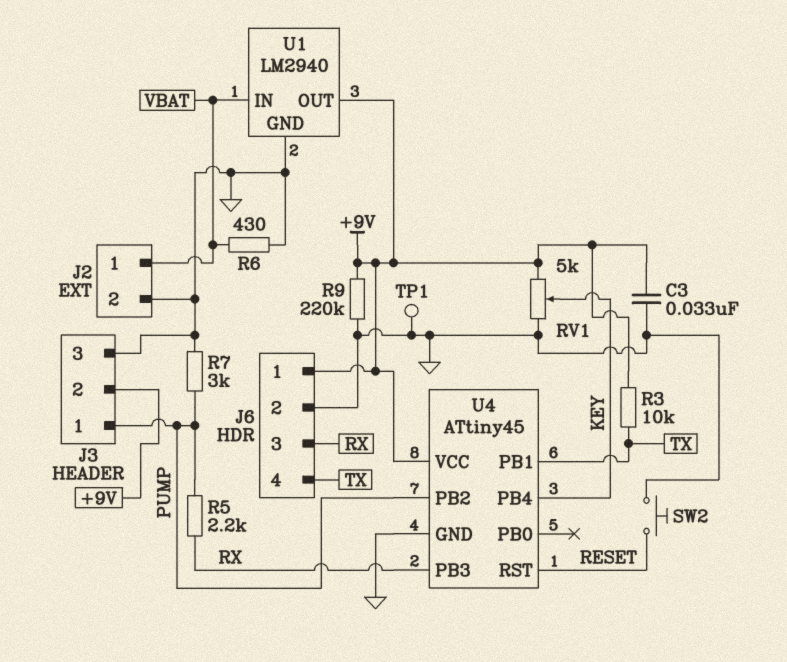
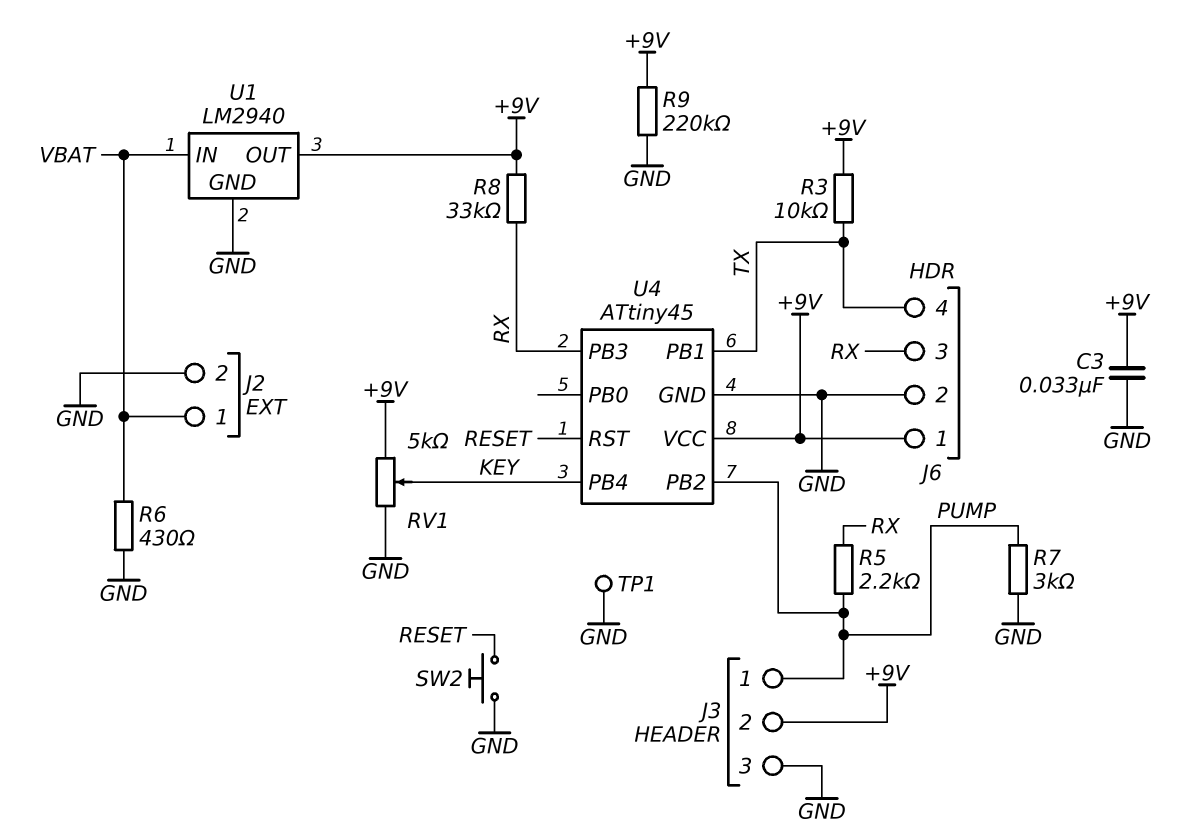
R8: none -> 33k (+9V, RX)

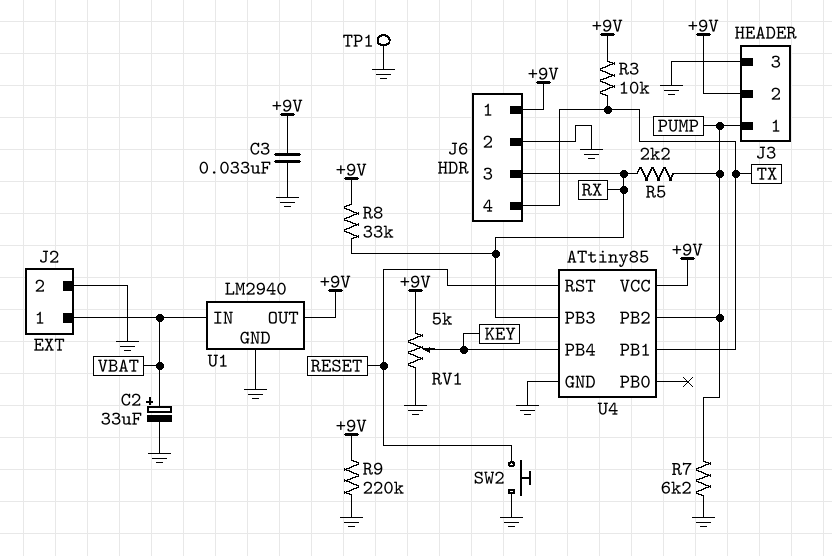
C2: none -> 33uF (plus VBAT, minus GND)
R6: 430 (GND, VBAT) -> none
R7: 3k (GND, PUMP) -> 6.2k (GND, PUMP)
U4: ATtiny45 -> ATtiny85

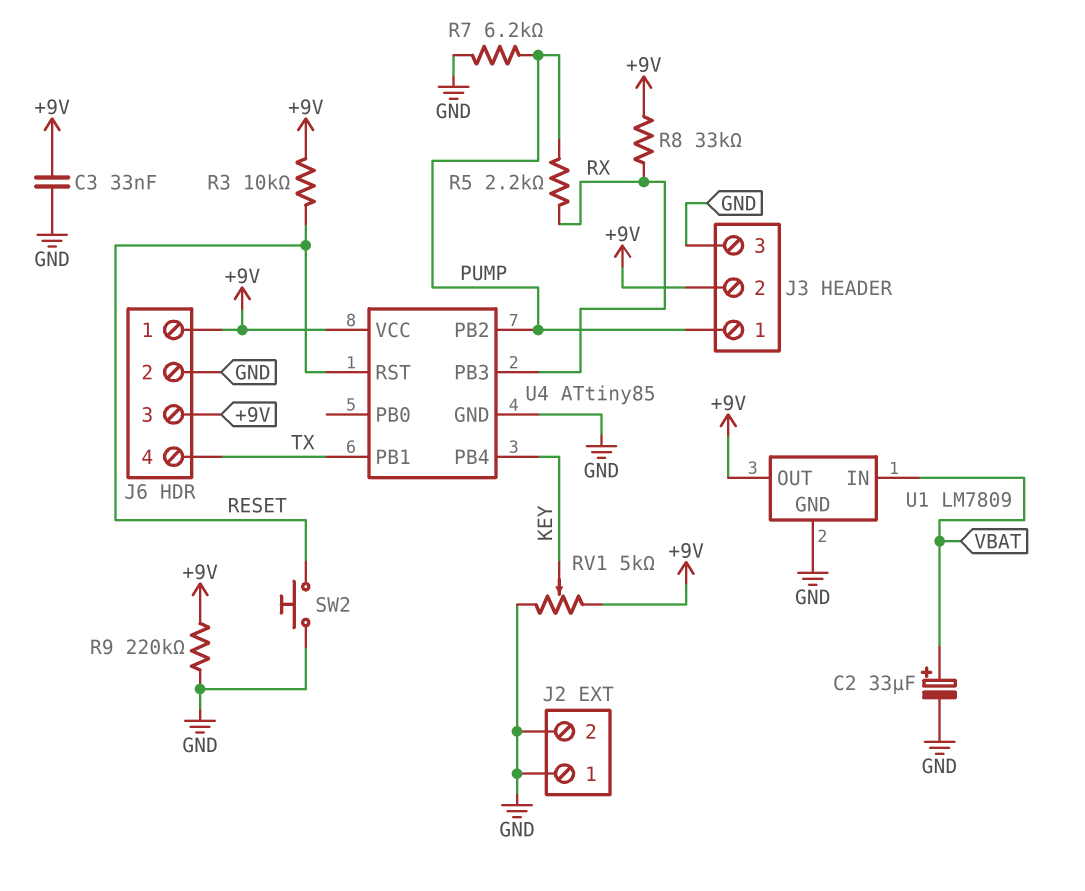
J2 pin 1: VBAT -> GND
J6 pin 3: RX -> +9V
R3: 10k (+9V, TX) -> 10k (+9V, RESET)
TP1: test point (GND) -> none
U1: LM2940 -> LM7809

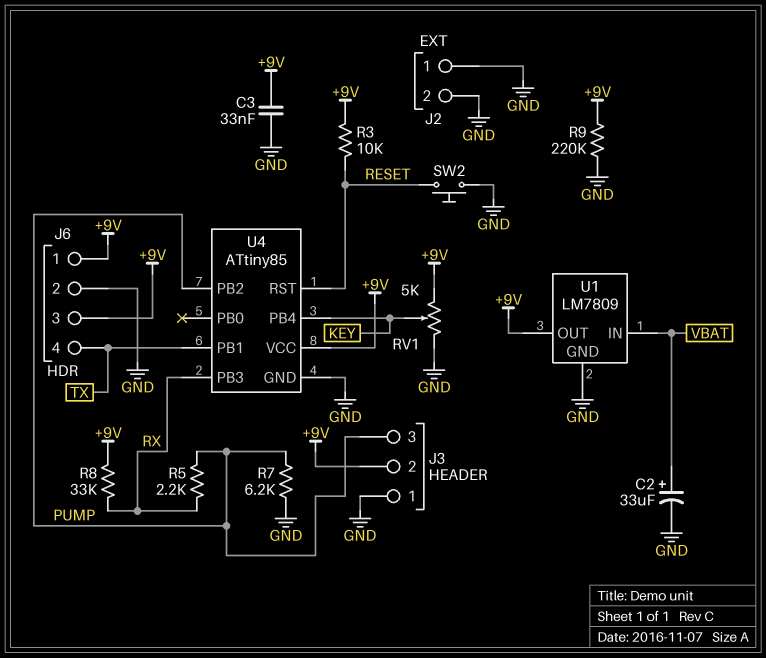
J3 pin 1: PUMP -> GND
J3 pin 3: GND -> PUMP

